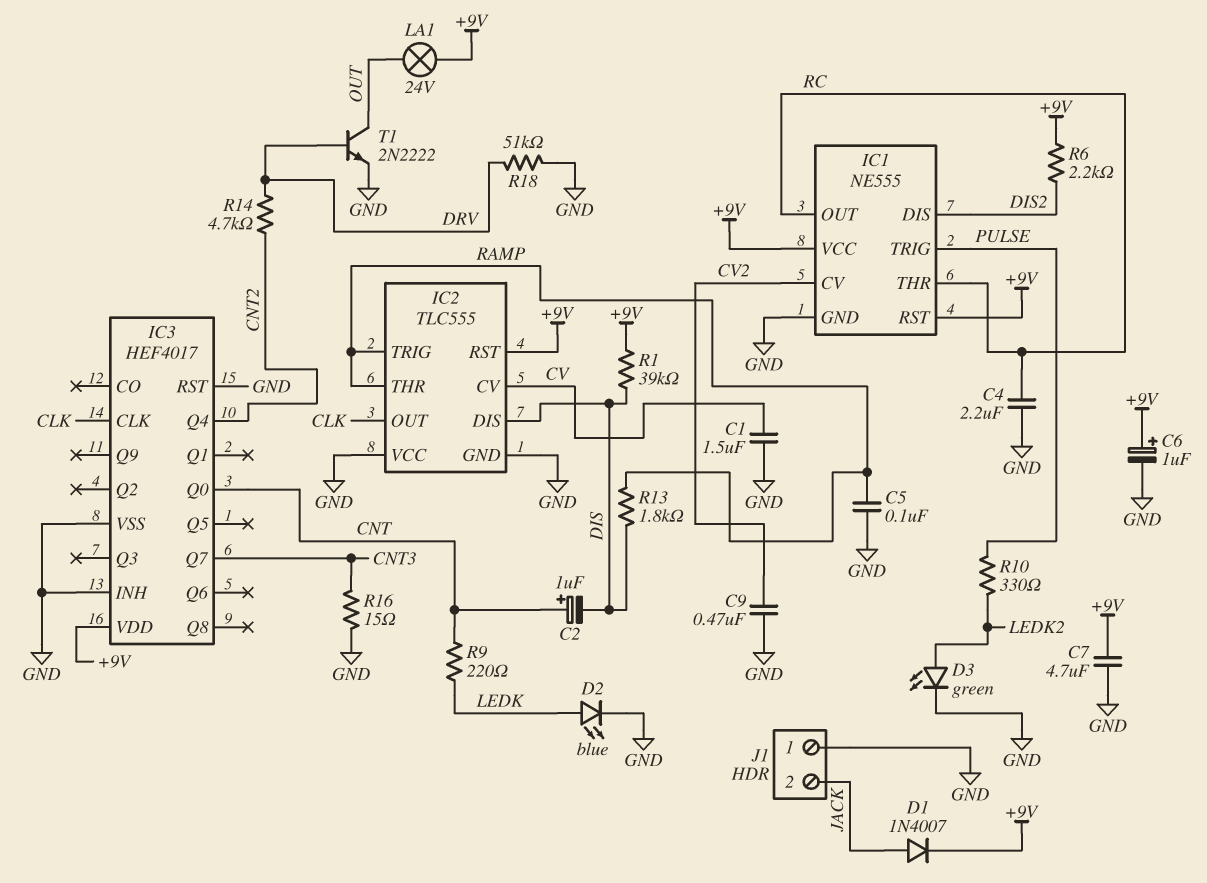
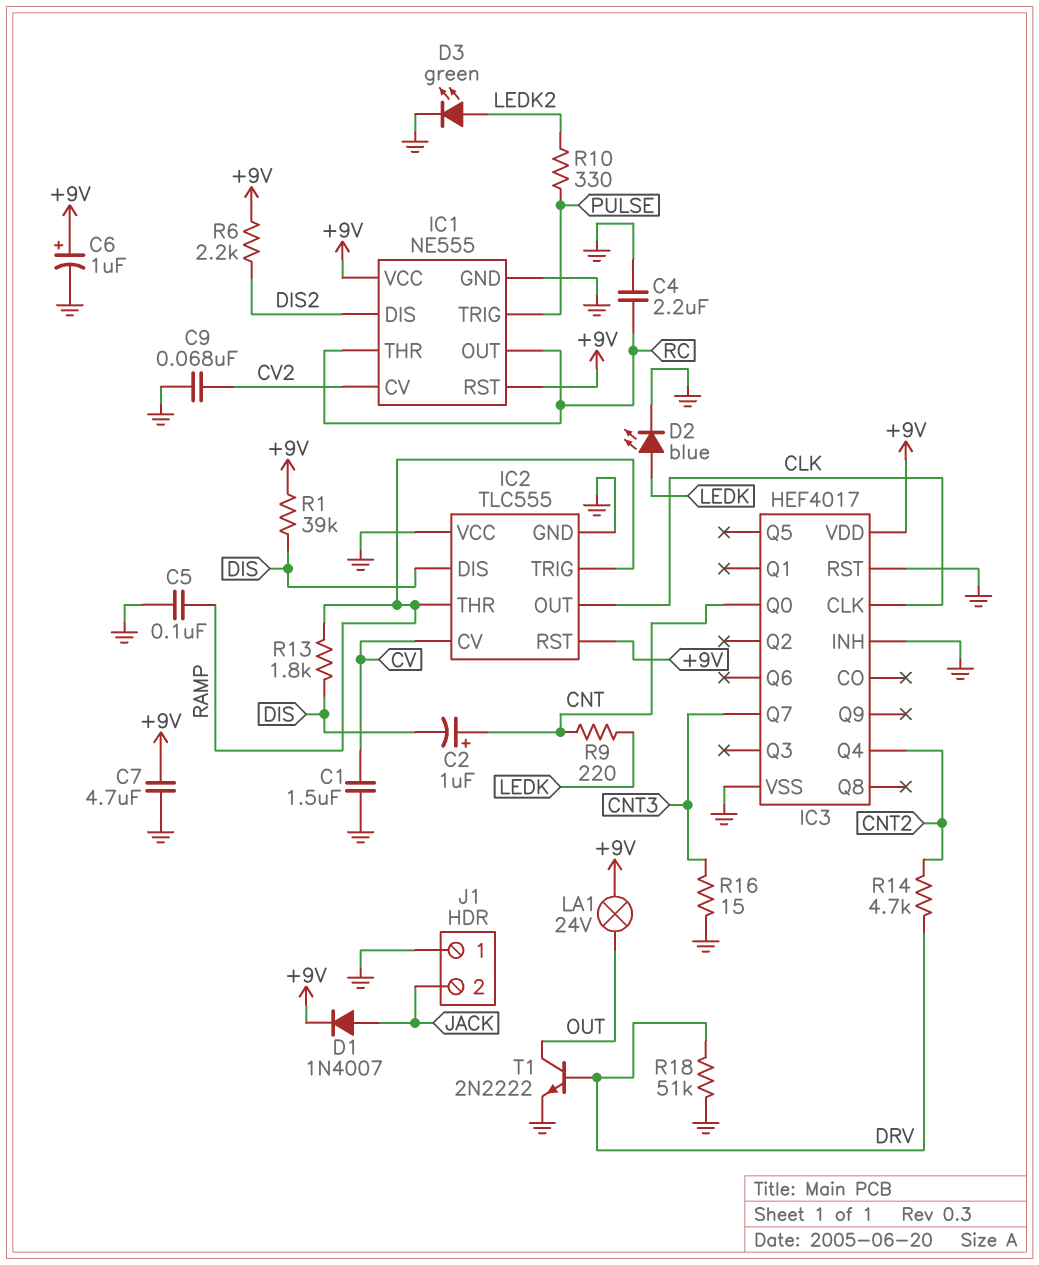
C9: 470nF (CV2, GND) -> 68nF (CV2, GND)

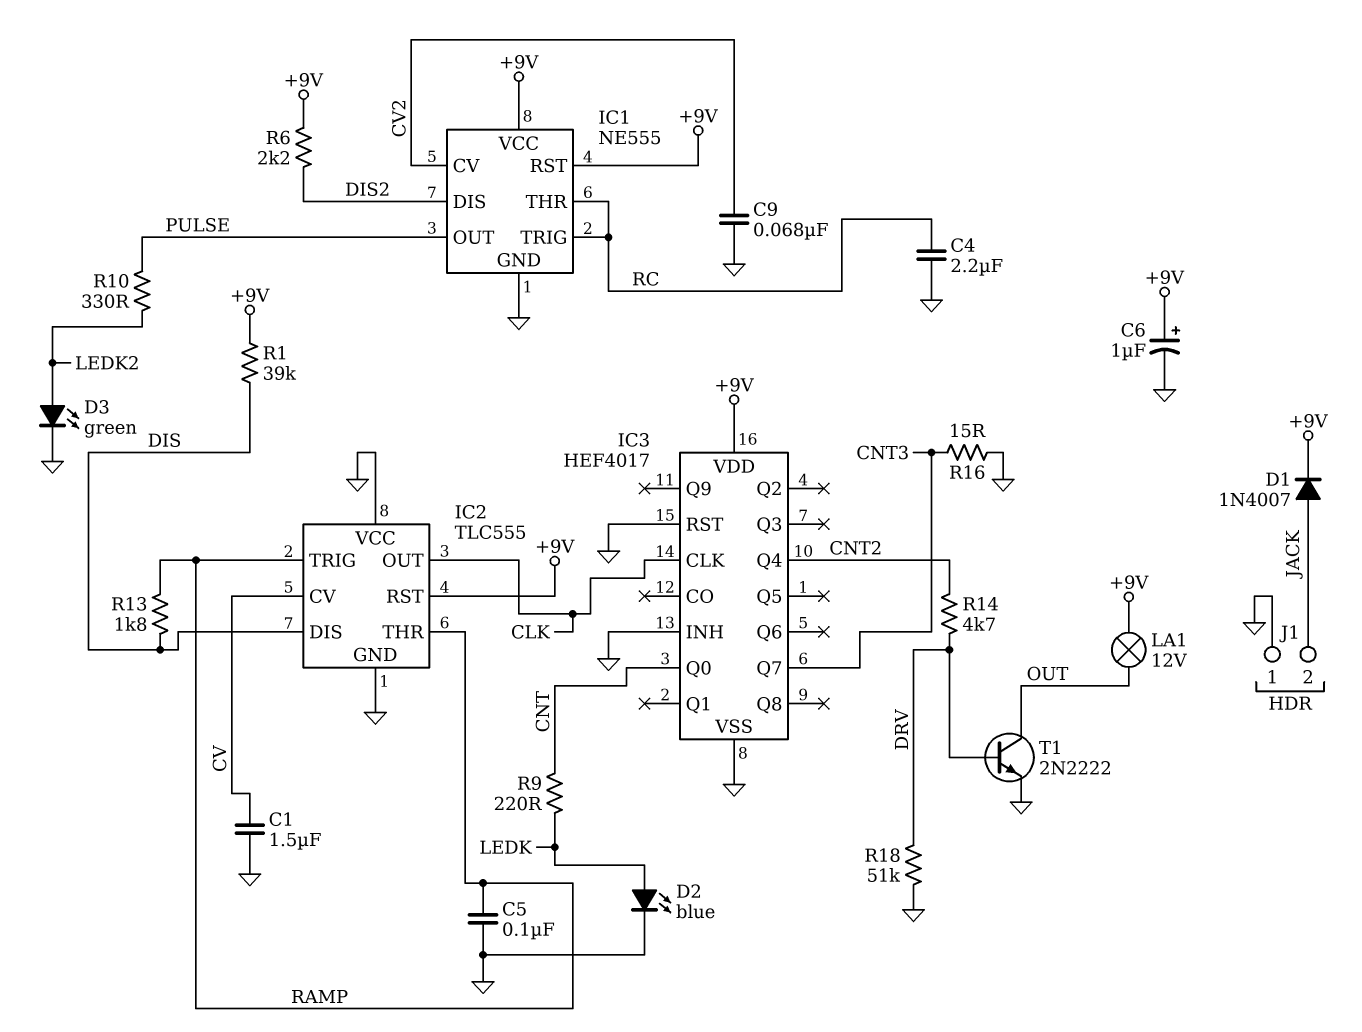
C2: 1uF (plus CNT, minus DIS) -> none
C7: 4.7uF (+9V, GND) -> none
IC1 pin OUT: RC -> PULSE
IC1 pin TRIG: PULSE -> RC
LA1: lamp 24V (+9V, OUT) -> lamp 12V (+9V, OUT)

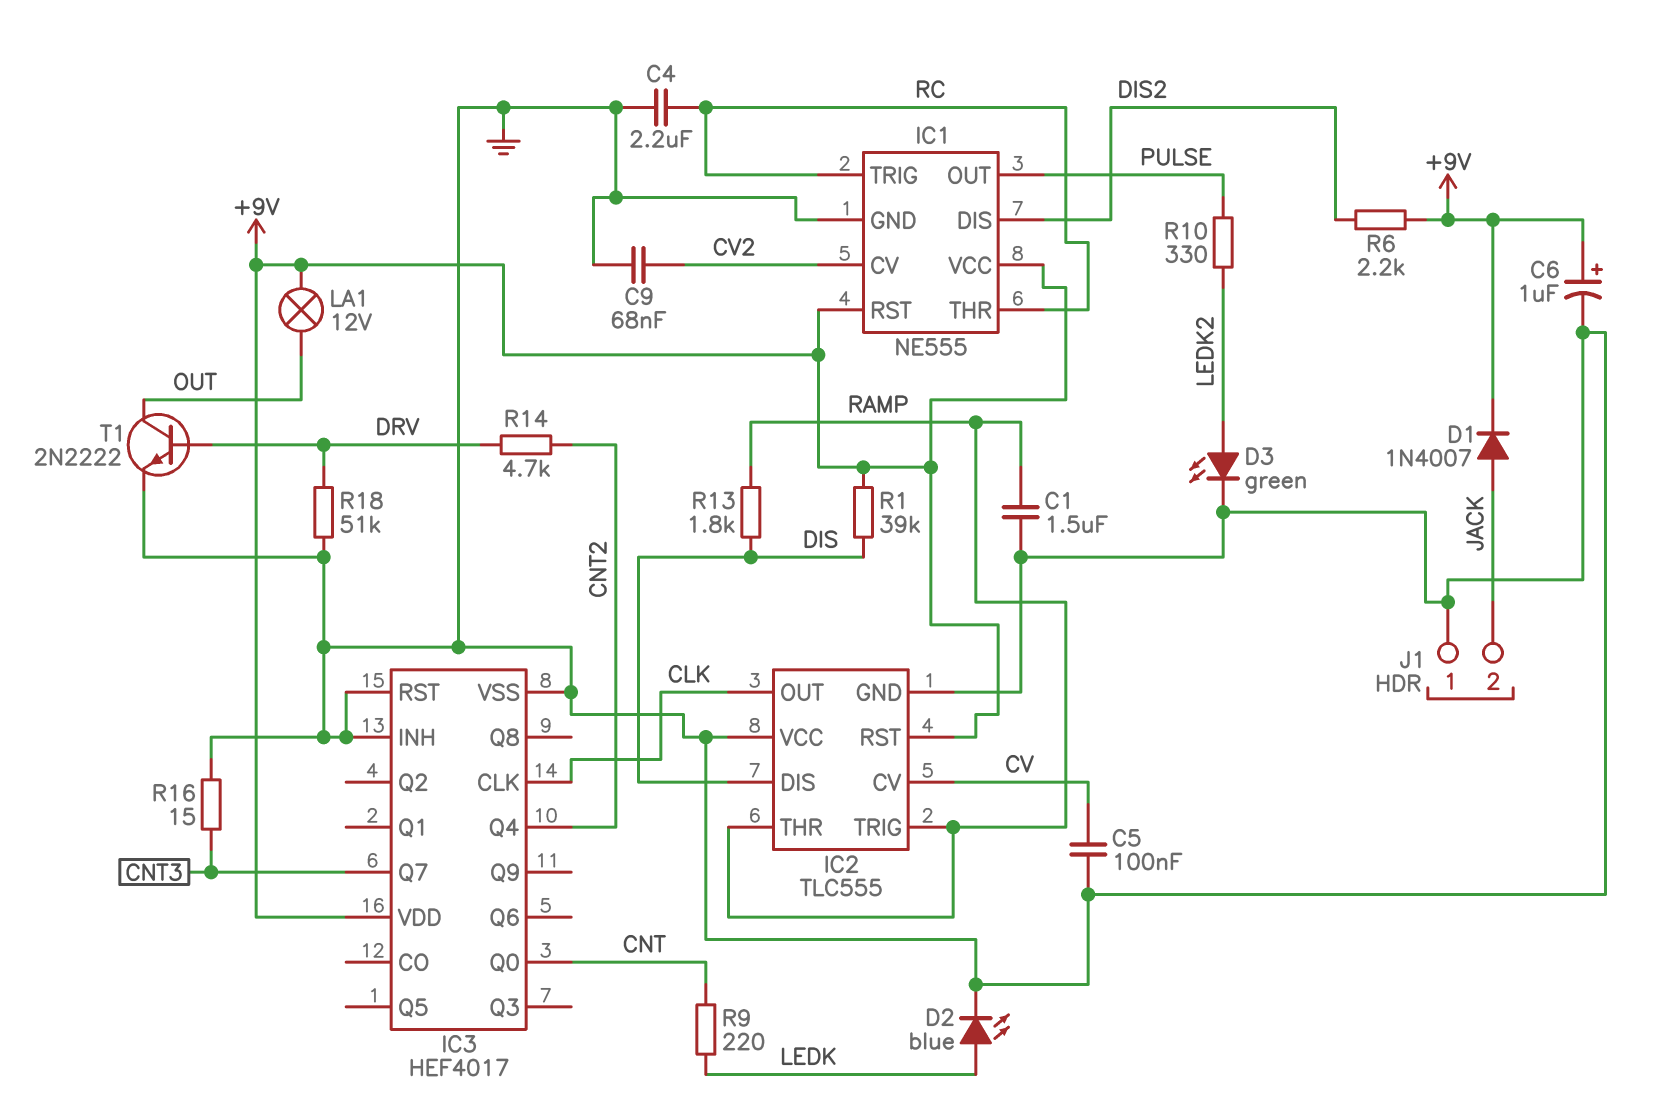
C1: 1.5uF (CV, GND) -> 1.5uF (GND, RAMP)
C5: 100nF (GND, RAMP) -> 100nF (CV, GND)

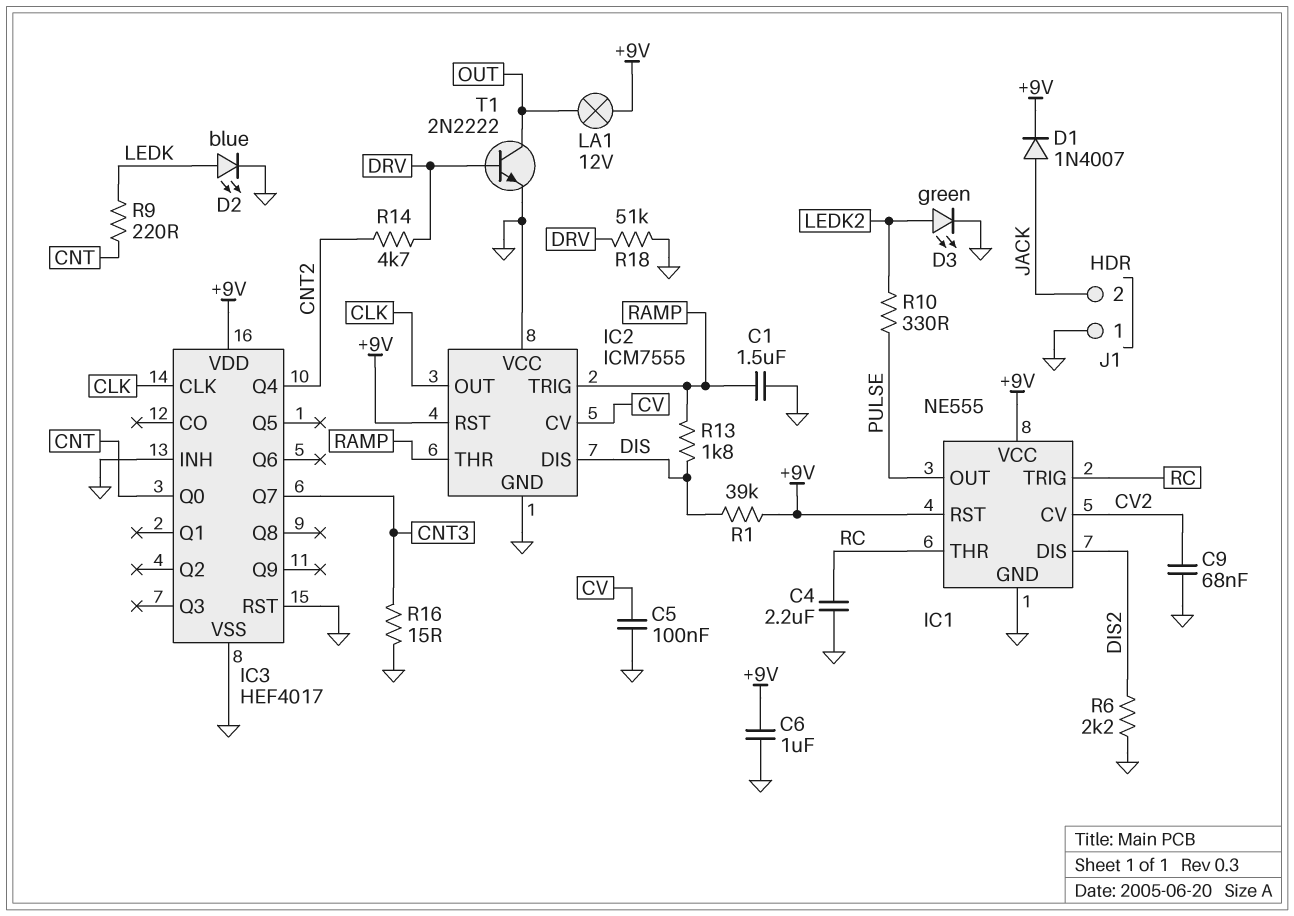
C6: 1uF (plus +9V, minus GND) -> 1uF (+9V, GND)
IC2: TLC555 -> ICM7555
R6: 2.2k (+9V, DIS2) -> 2.2k (DIS2, GND)

